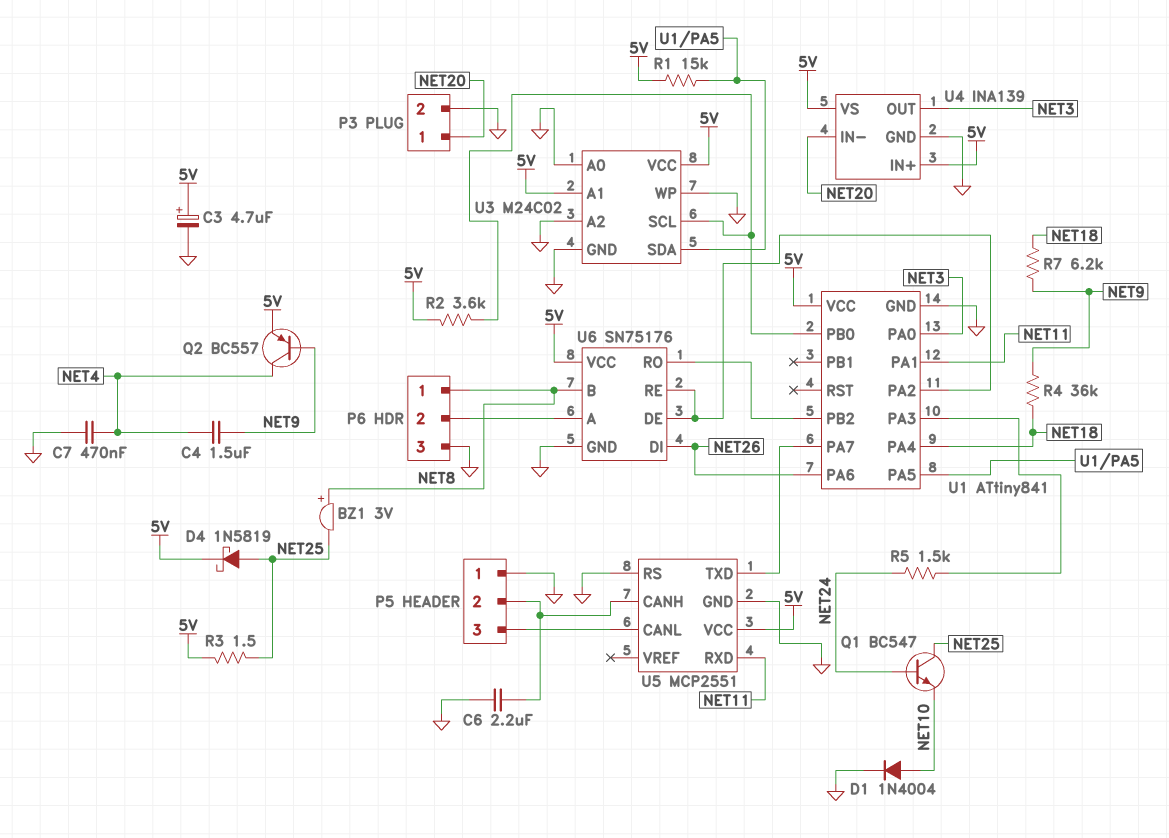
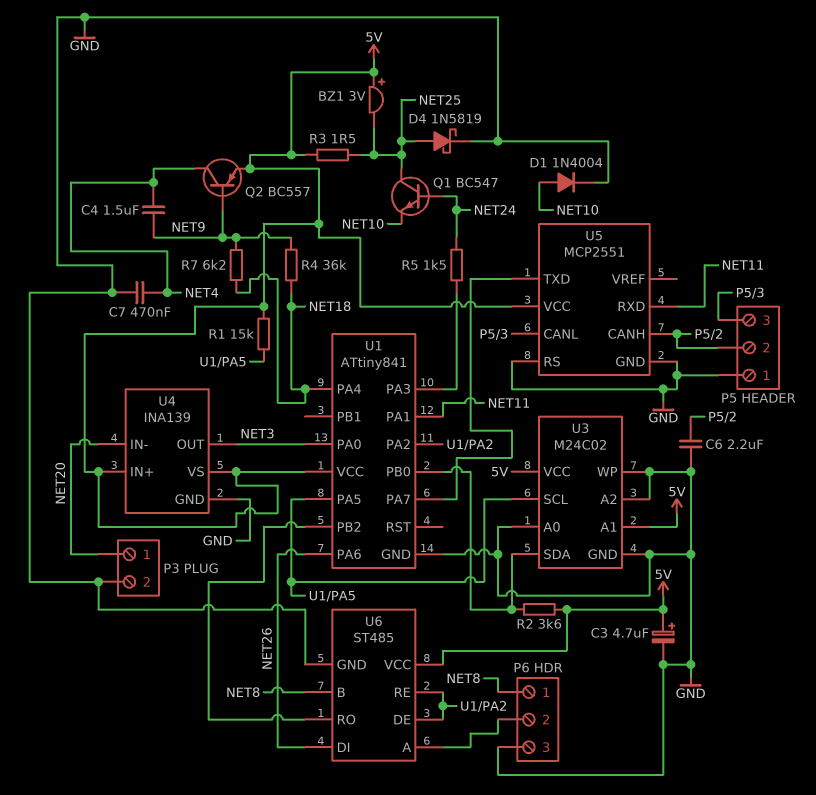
BZ1: buzzer 3V (plus NET8, minus NET25) -> buzzer 3V (plus 5V, minus NET25)
D4: schottky 1N5819 (A NET25, K 5V) -> schottky 1N5819 (A NET25, K GND)
U3 pin SCL: U1/PB0 -> U1/PA5
U3 pin SDA: U1/PA5 -> U1/PB0
U6: SN75176 -> ST485

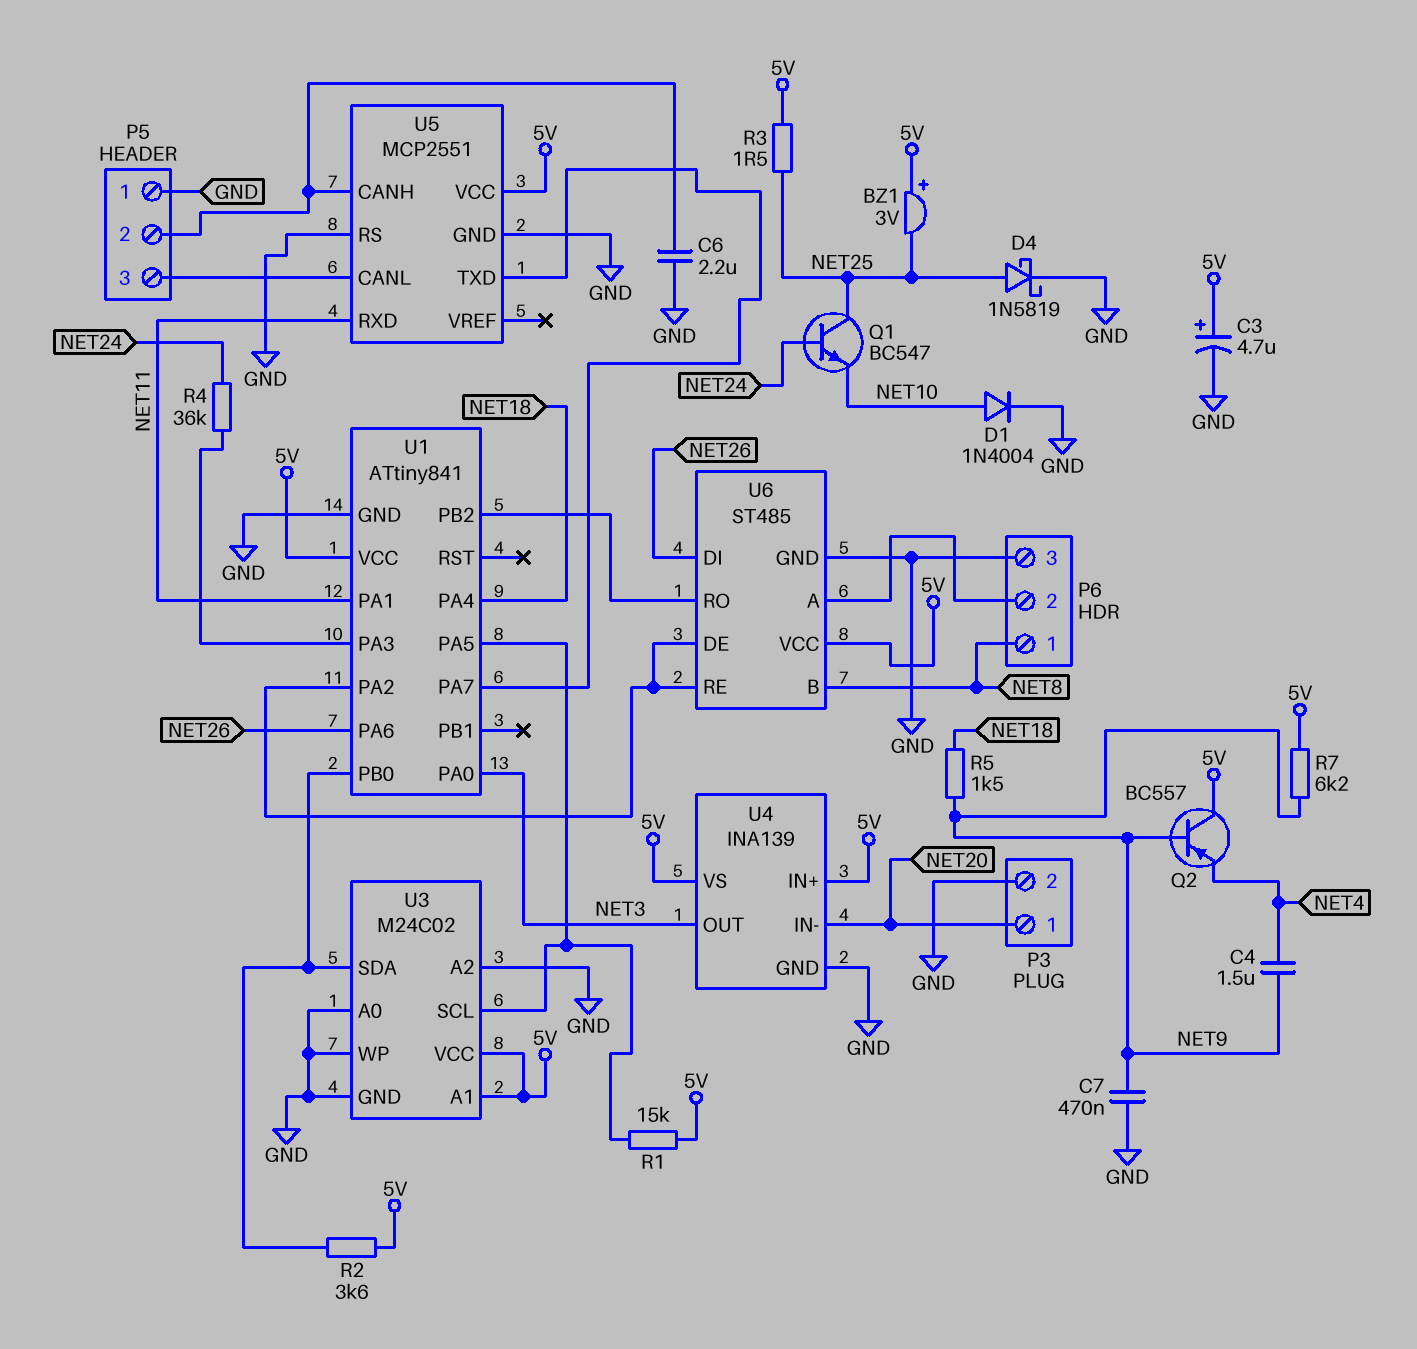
C7: 470nF (GND, NET4) -> 470nF (GND, NET9)
Q2: PNP BC557 (B NET9, C NET4, E 5V) -> PNP BC557 (B NET9, C 5V, E NET4)
R4: 36k (NET9, NET18) -> 36k (NET24, U1/PA3)
R5: 1.5k (NET24, U1/PA3) -> 1.5k (NET9, NET18)
R7: 6.2k (NET9, NET18) -> 6.2k (5V, NET9)

